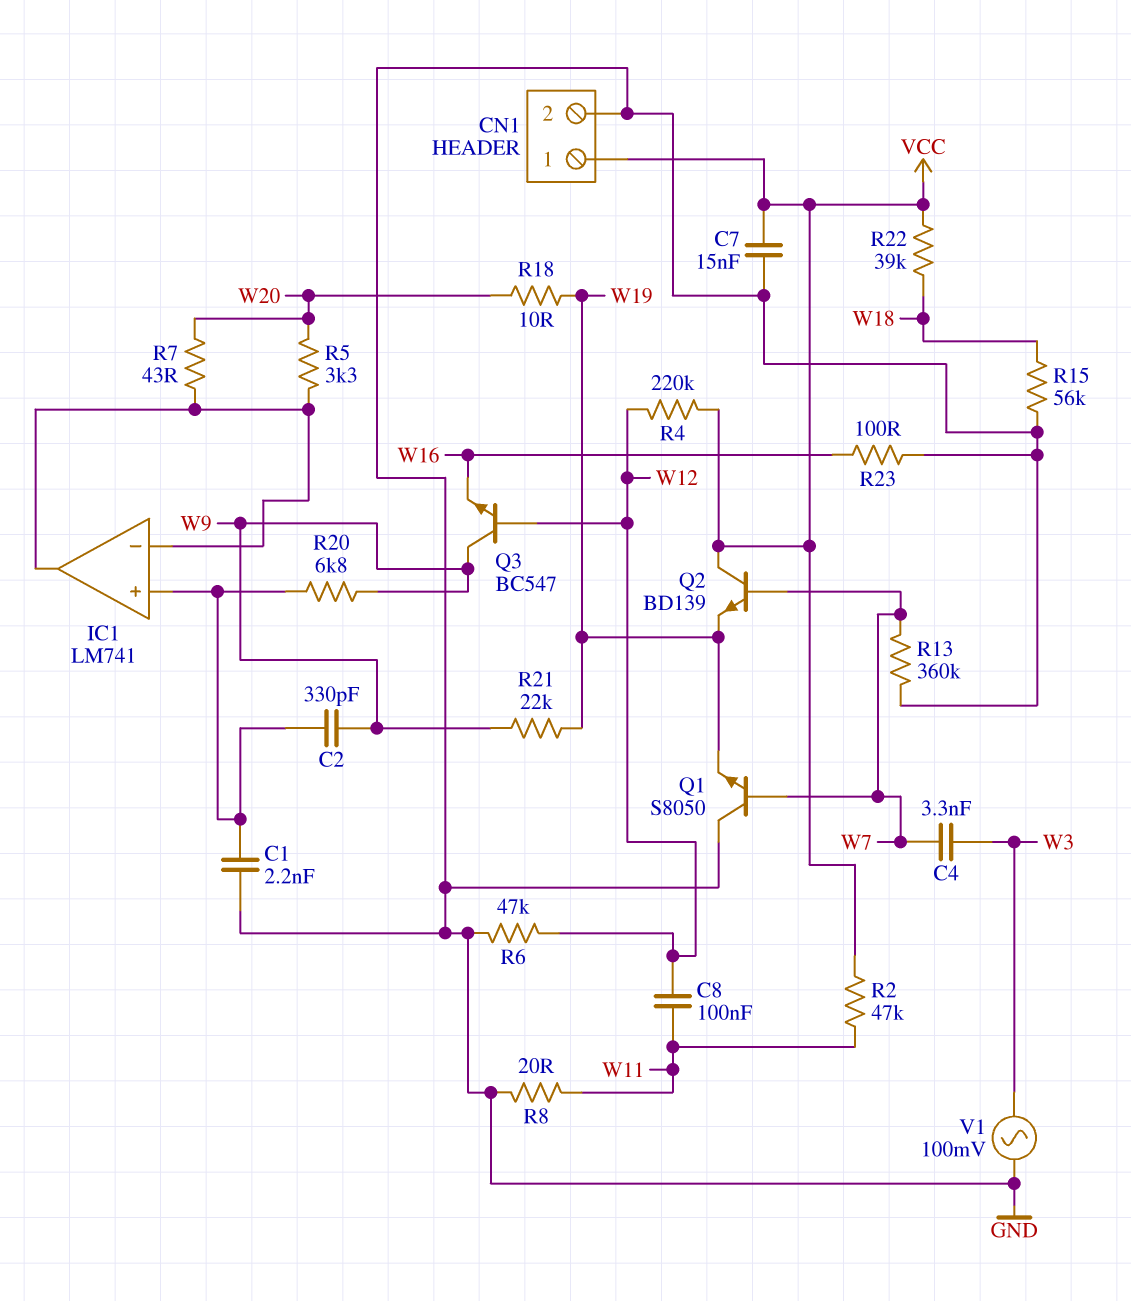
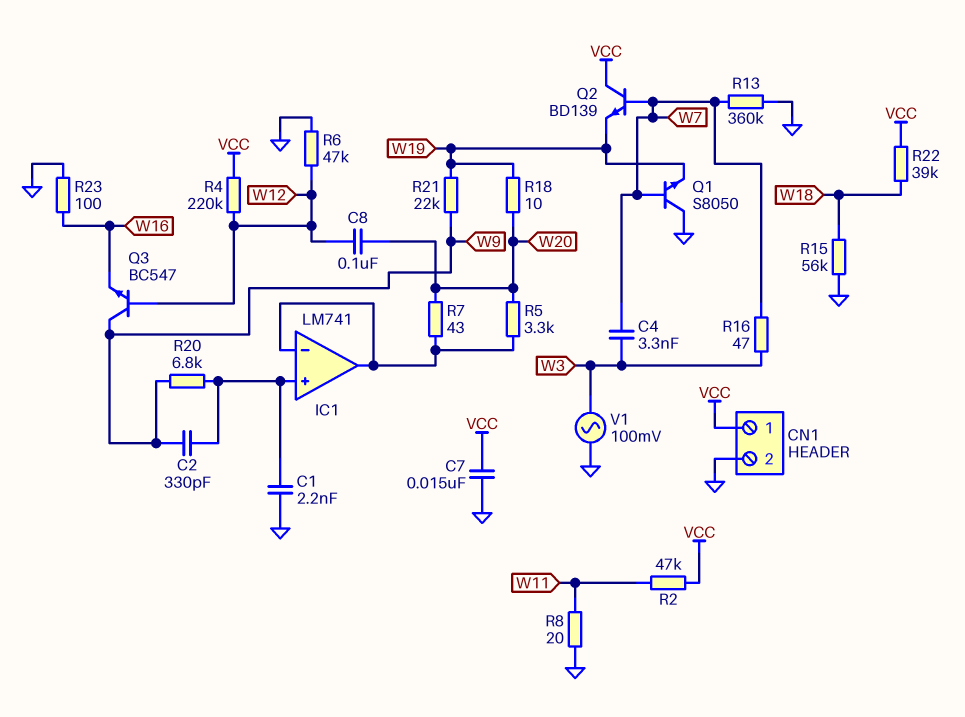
C8: 100nF (W11, W12) -> 100nF (W12, W20)
R16: none -> 47 (W3, W7)

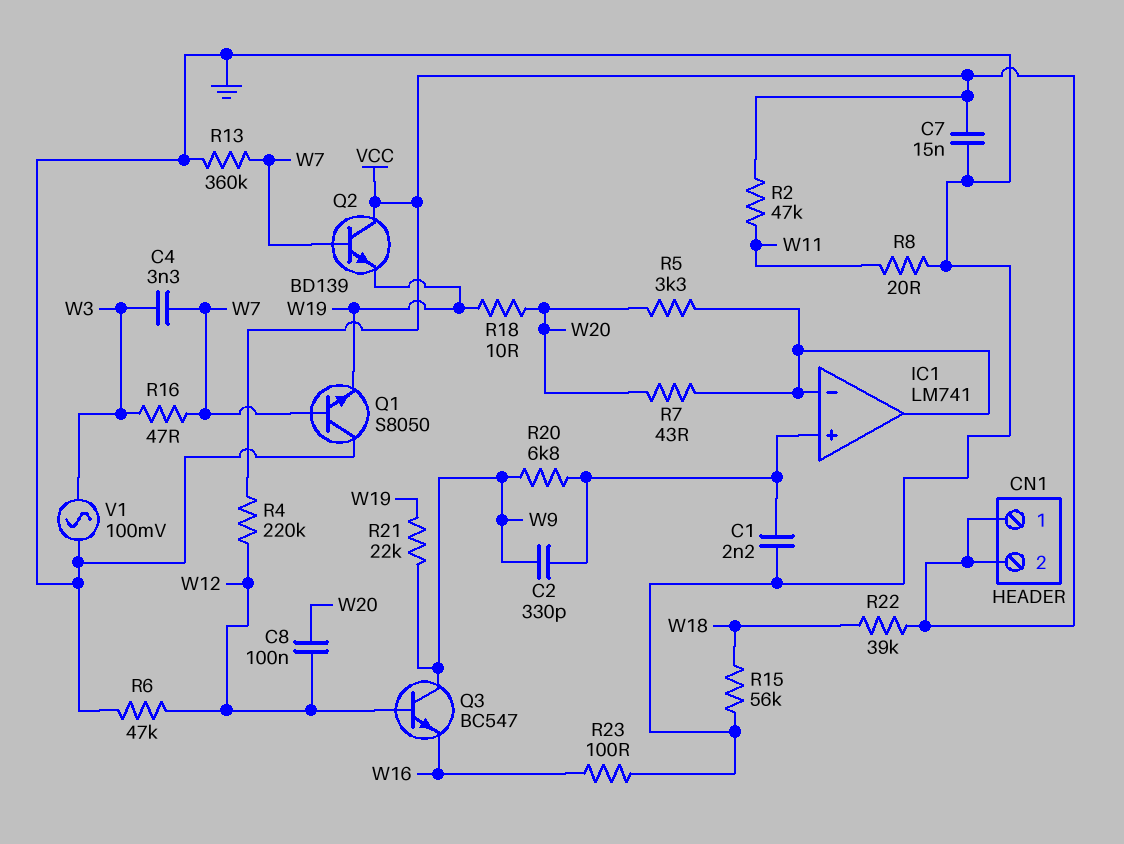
CN1 pin 2: GND -> VCC

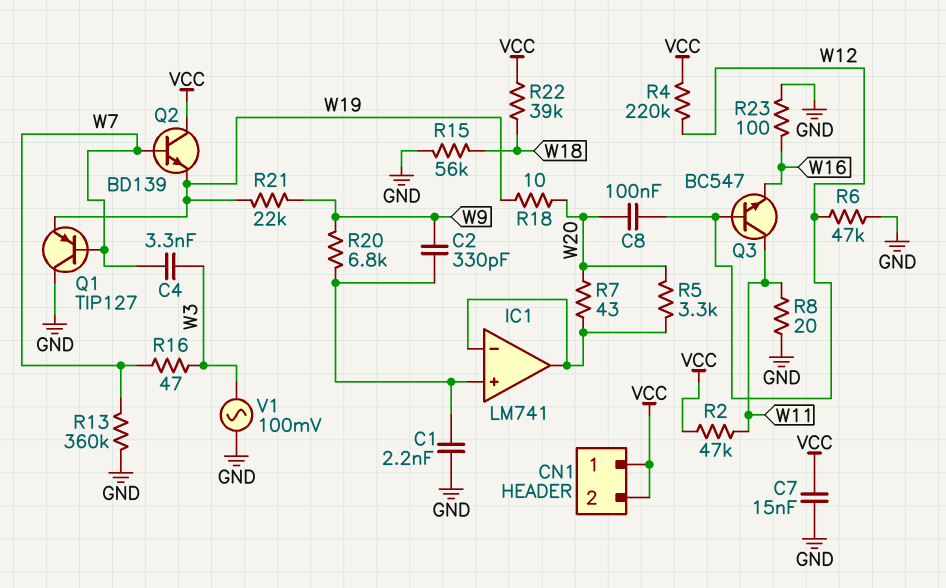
Q1: NPN S8050 (B W7, C GND, E W19) -> PNP TIP127 (B W7, C GND, E W19)
Q3: NPN BC547 (B W12, C W9, E W16) -> NPN BC547 (B W12, C W11, E W16)

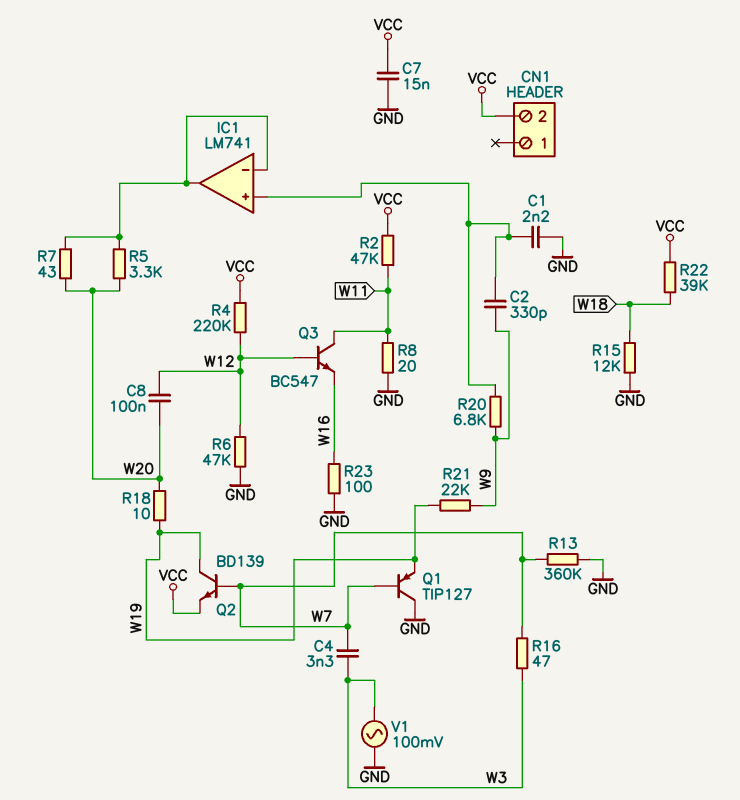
CN1 pin 1: VCC -> none
Q2: NPN BD139 (B W7, C VCC, E W19) -> NPN BD139 (B W7, C W19, E VCC)
R15: 56k (GND, W18) -> 12k (GND, W18)

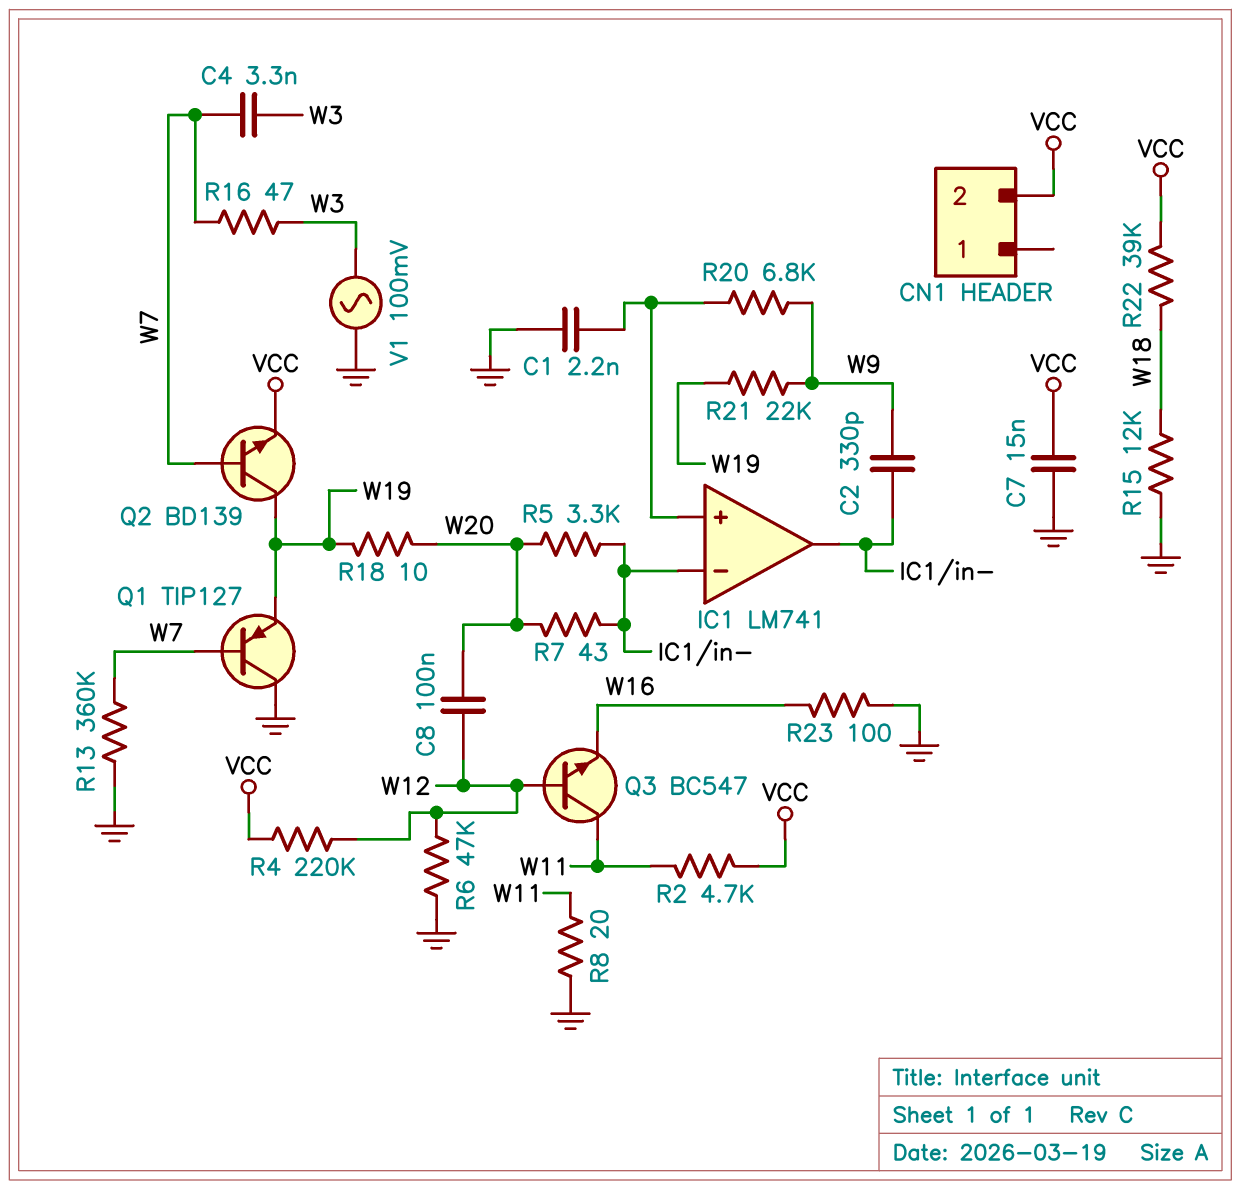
C2: 330pF (IC1/in+, W9) -> 330pF (IC1/in-, W9)
R2: 47k (VCC, W11) -> 4.7k (VCC, W11)

